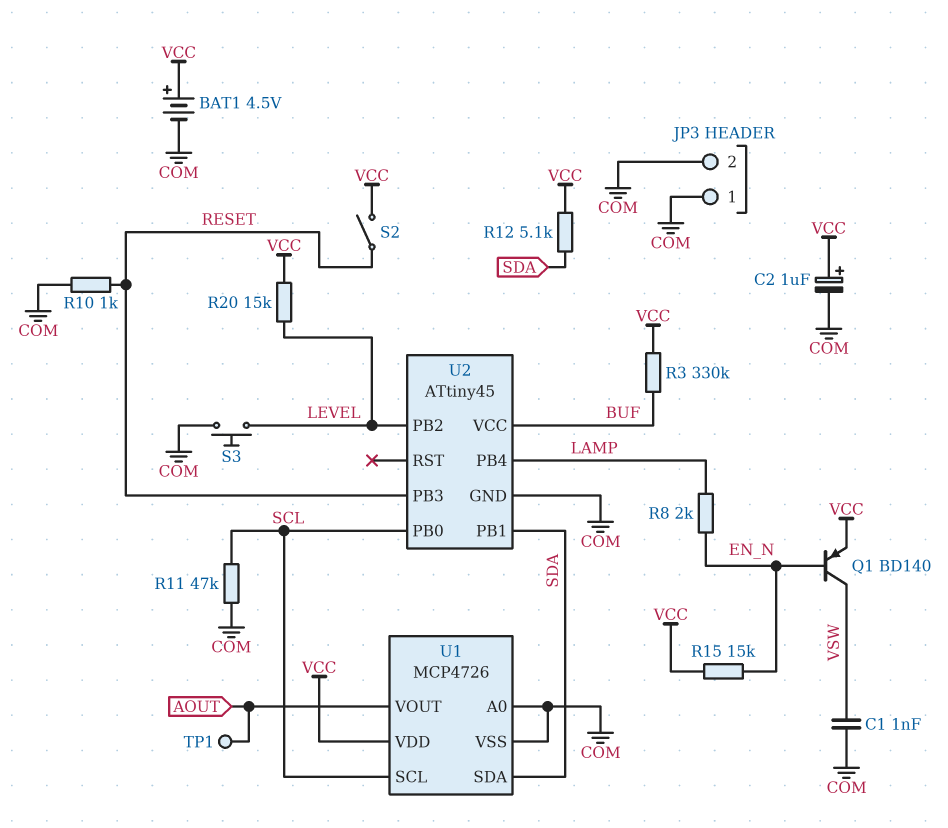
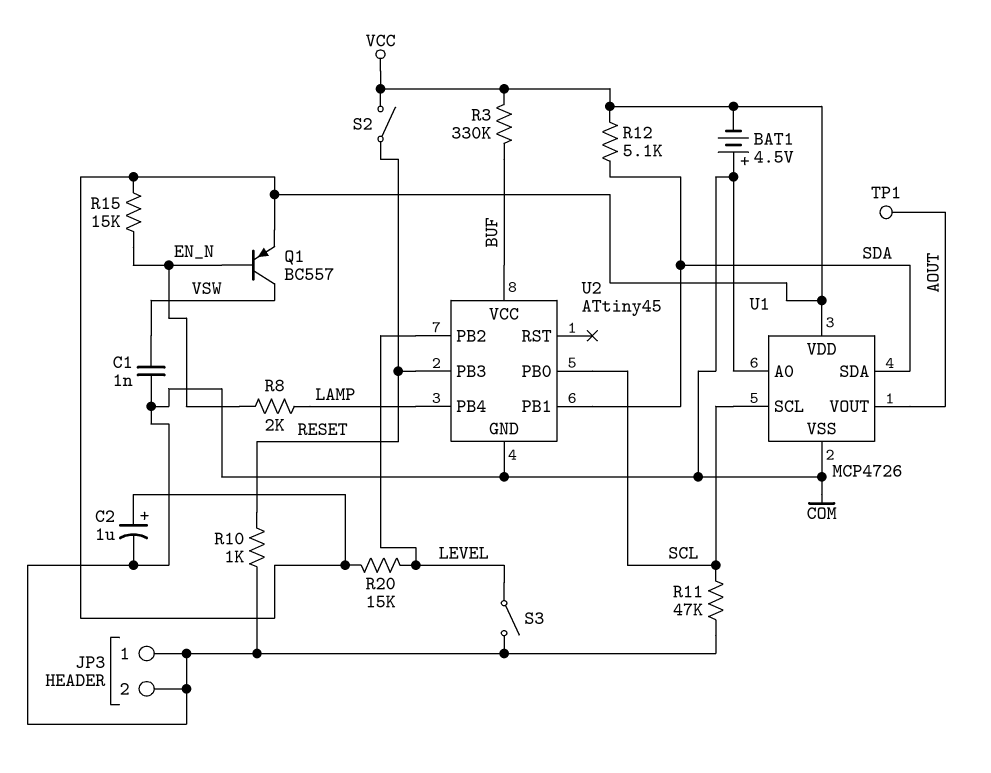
BAT1: 4.5V (plus VCC, minus COM) -> 4.5V (plus COM, minus VCC)
Q1: PNP BD140 (B EN_N, C VSW, E VCC) -> PNP BC557 (B EN_N, C VSW, E VCC)
S3: button (COM, LEVEL) -> switch (COM, LEVEL)

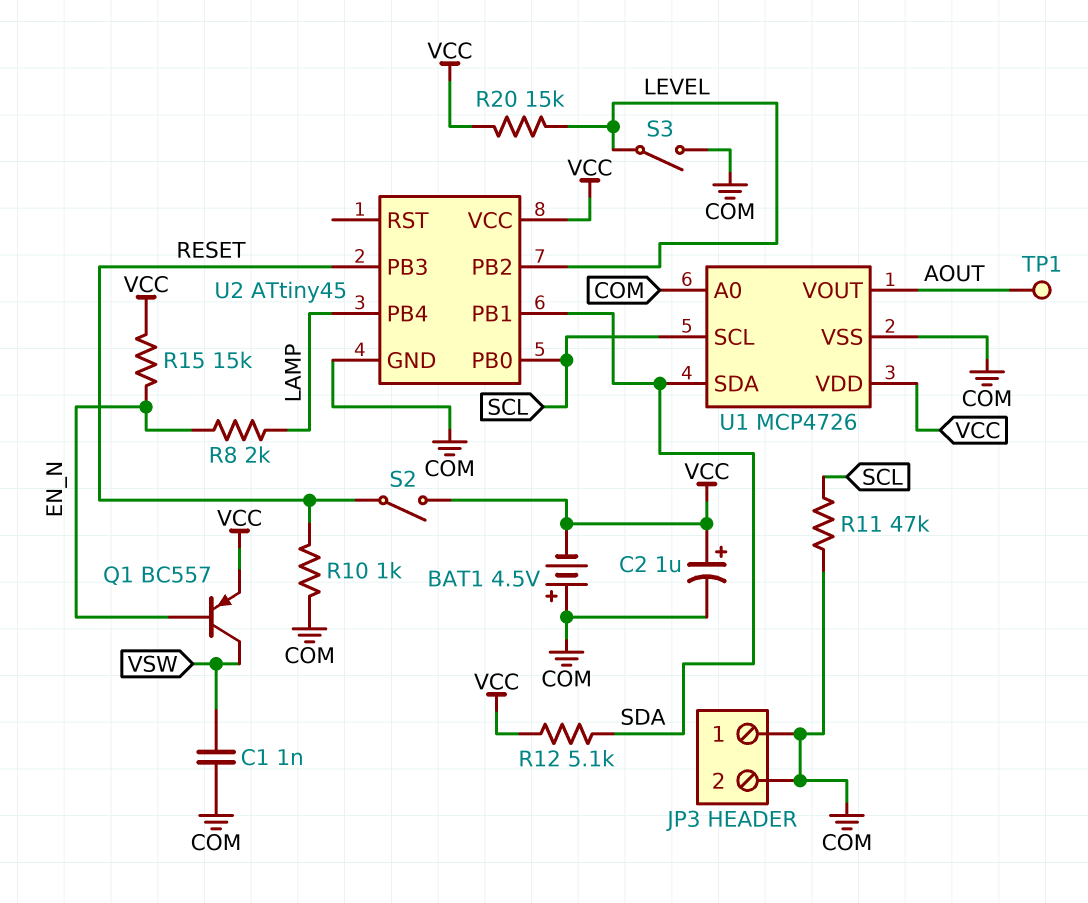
R3: 330k (BUF, VCC) -> none
U2 pin VCC: BUF -> VCC

